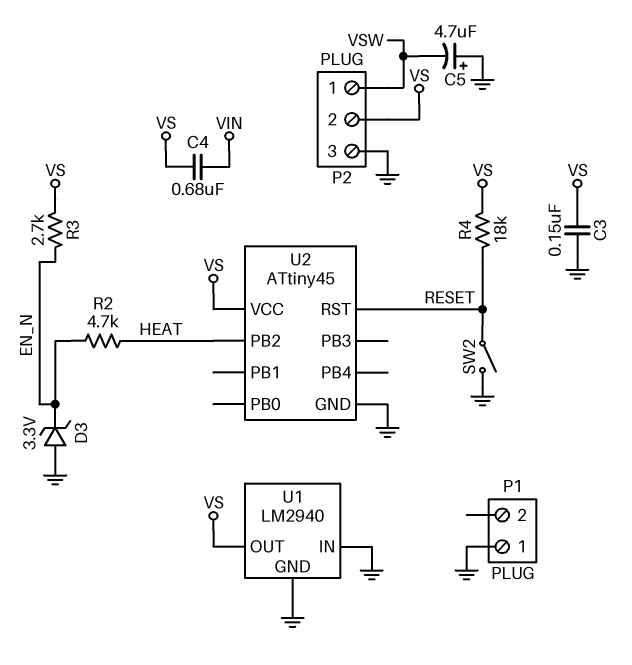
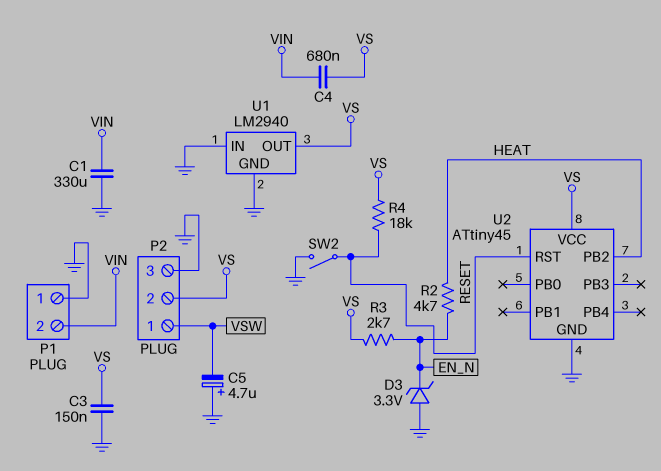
C1: none -> 330uF (GND, VIN)
P1 pin 2: none -> VIN

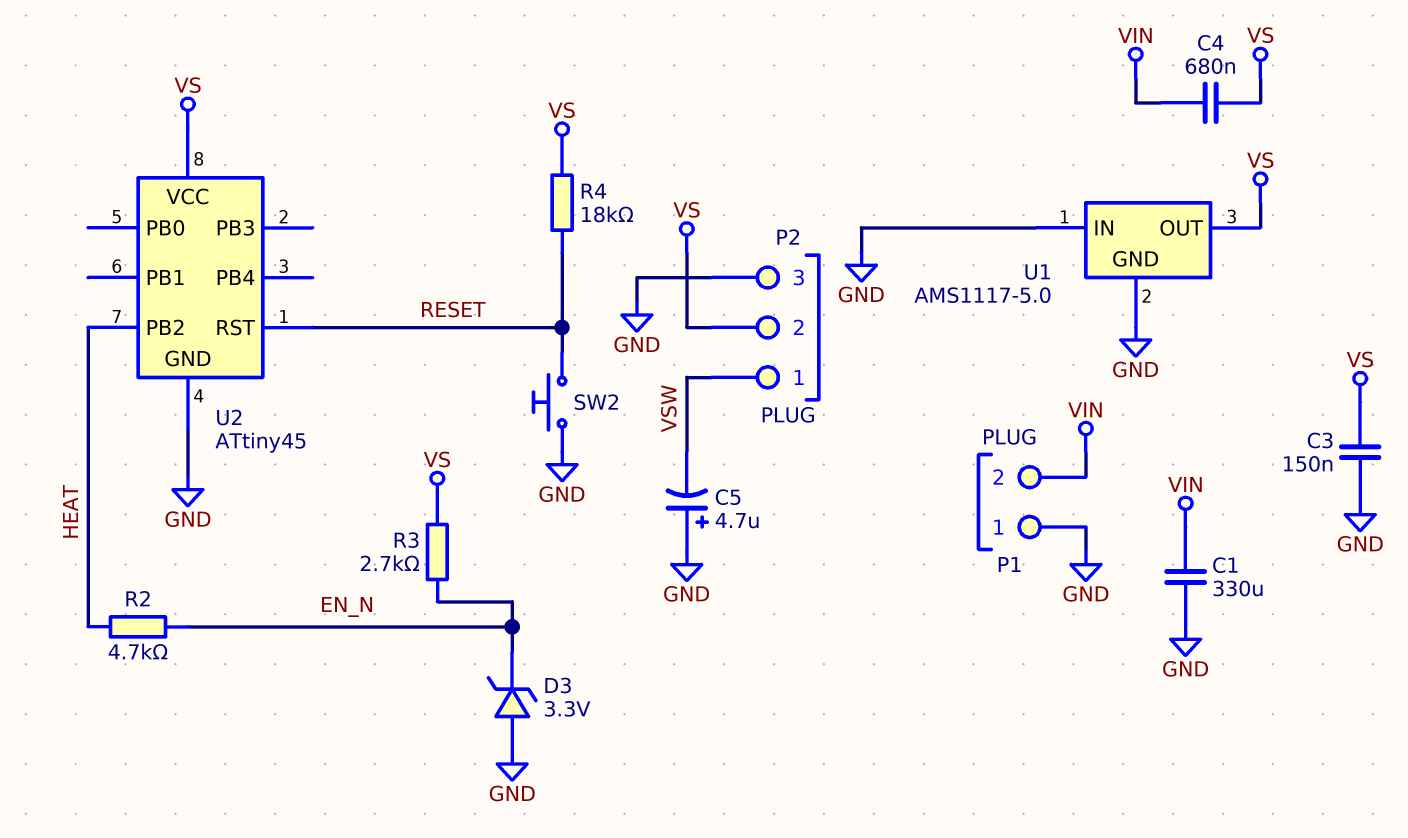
SW2: switch (GND, RESET) -> button (GND, RESET)
U1: LM2940 -> AMS1117-5.0

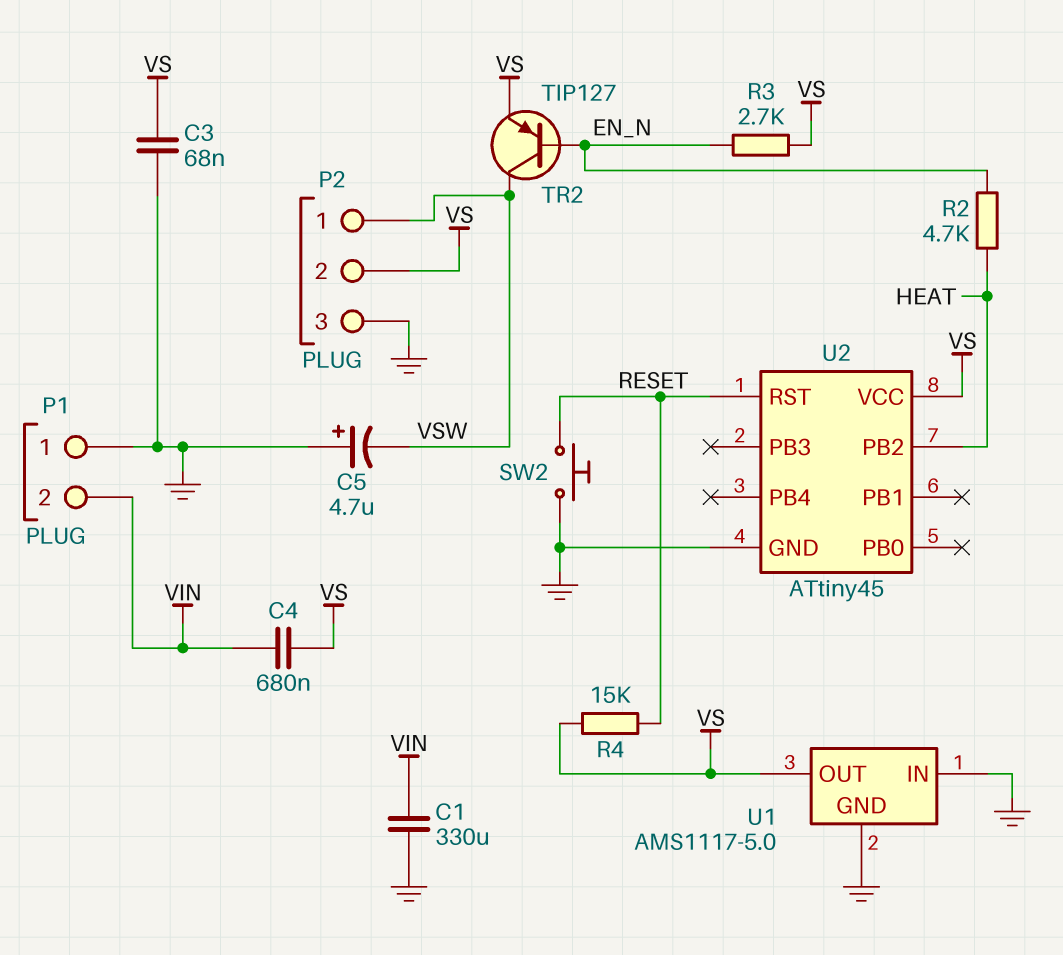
C3: 150nF (GND, VS) -> 68nF (GND, VS)
D3: zener 3.3V (A GND, K EN_N) -> none
R4: 18k (RESET, VS) -> 15k (RESET, VS)
TR2: none -> PNP TIP127 (B EN_N, C VSW, E VS)

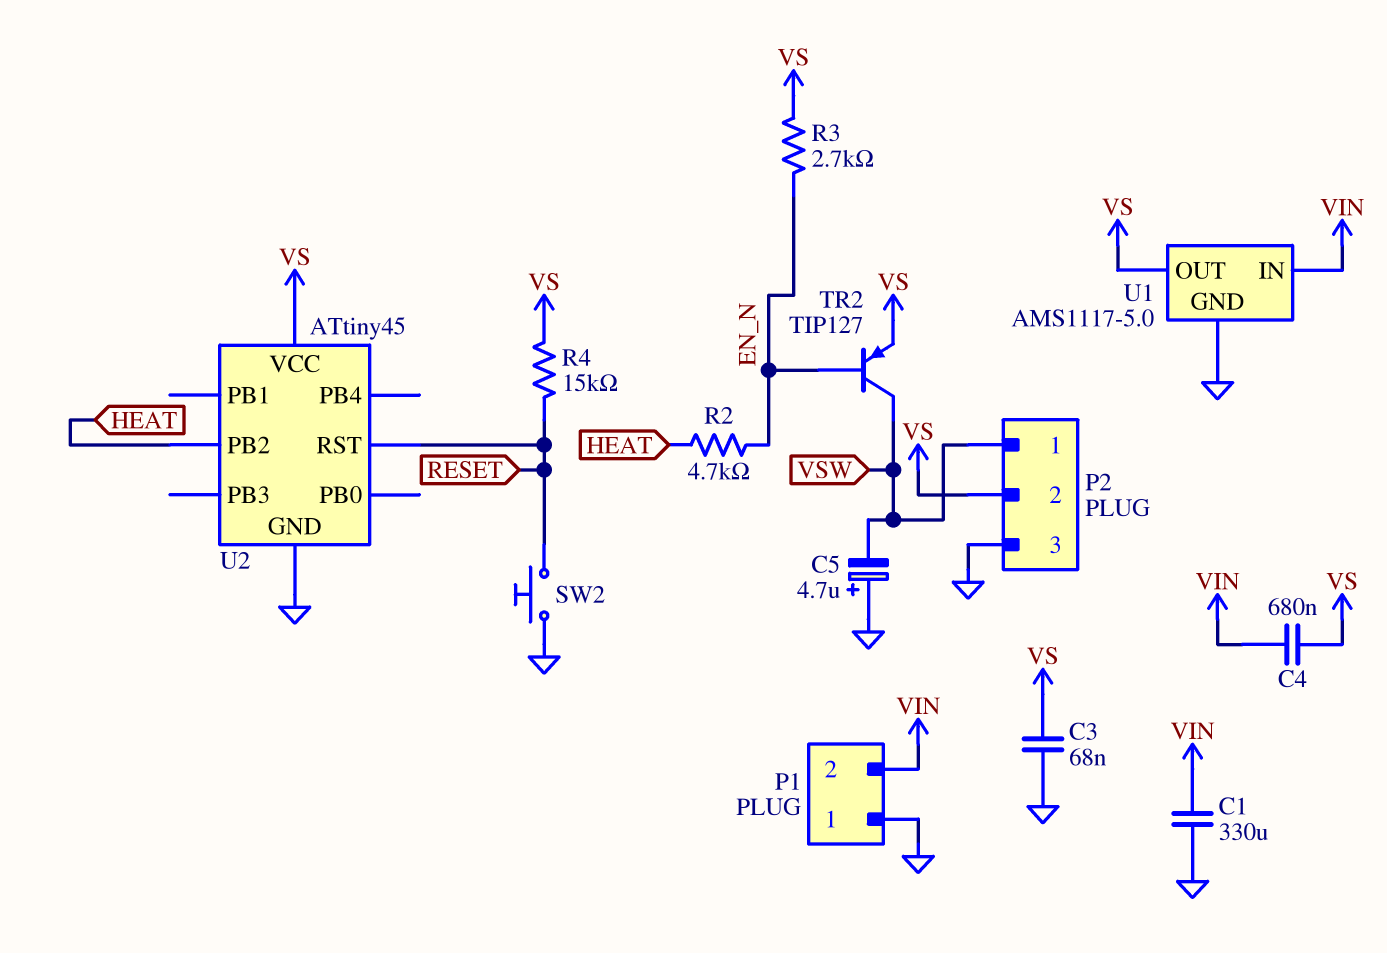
U1 pin IN: GND -> VIN

